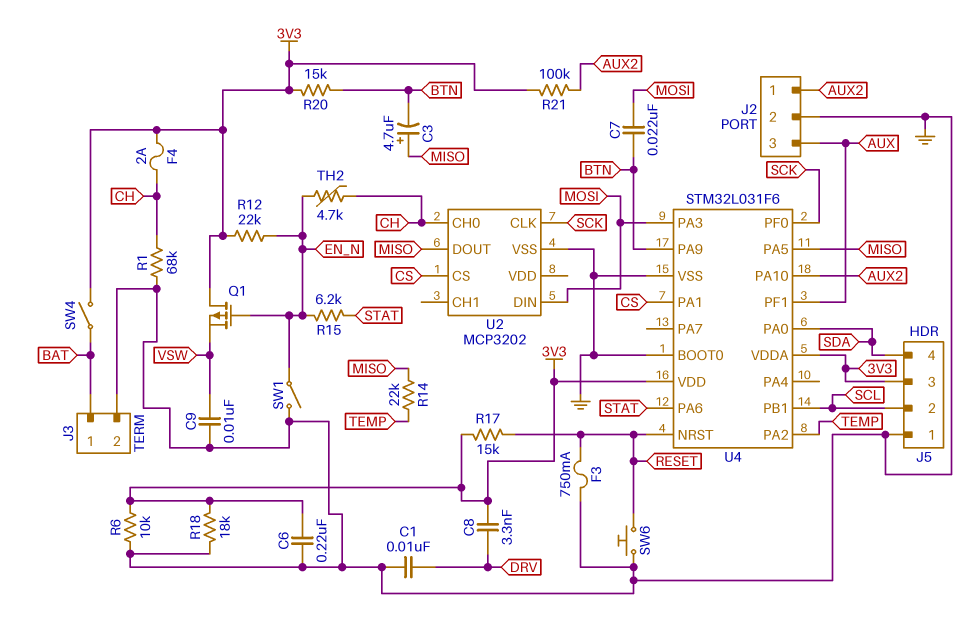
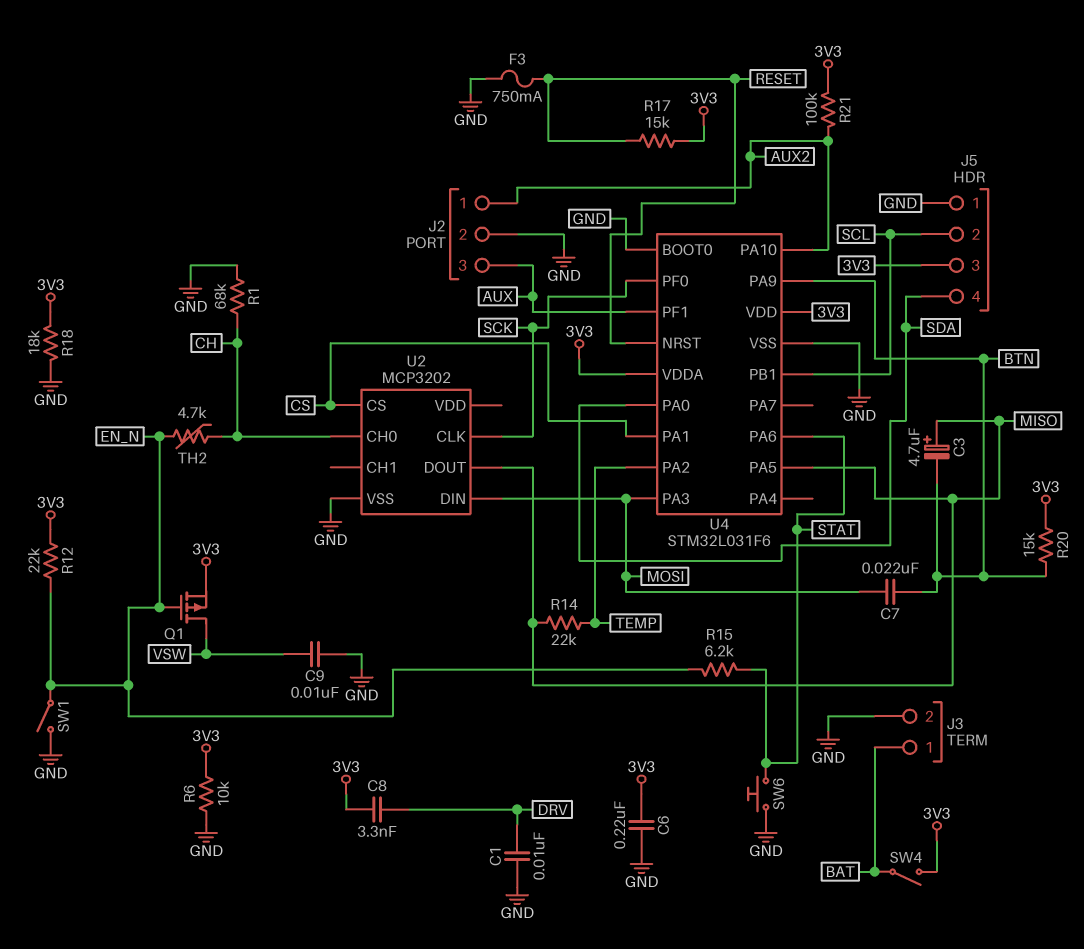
F4: 2A (3V3, CH) -> none
Q1: PMOS (G EN_N, D 3V3, S VSW) -> PMOS (G EN_N, D VSW, S 3V3)
SW6: button (GND, RESET) -> button (GND, STAT)

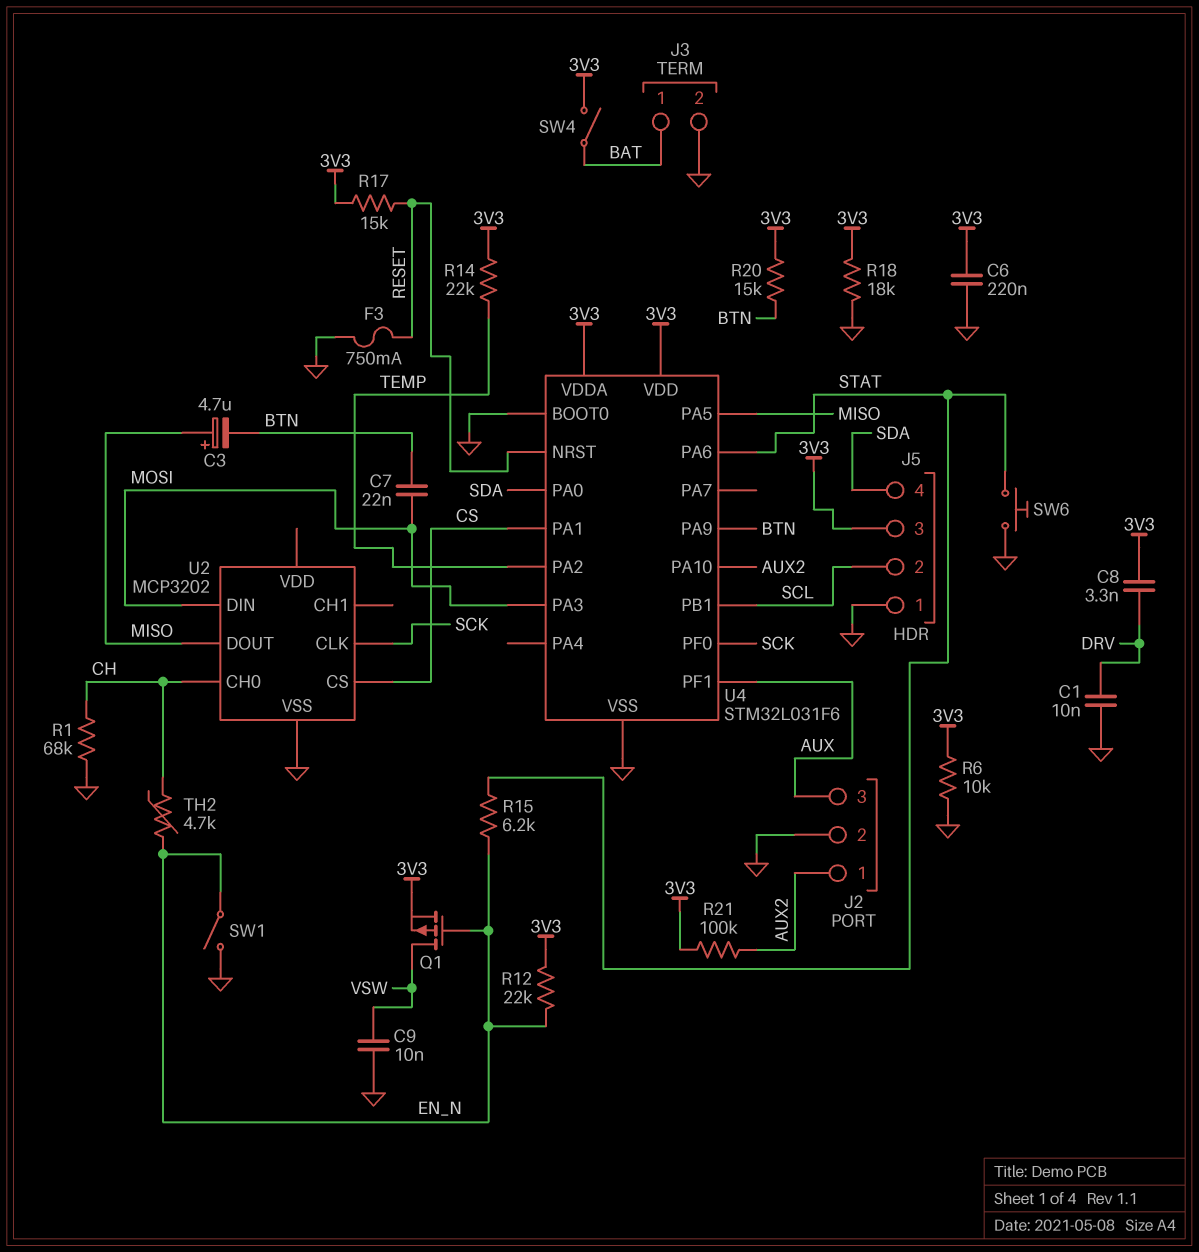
R14: 22k (MISO, TEMP) -> 22k (3V3, TEMP)

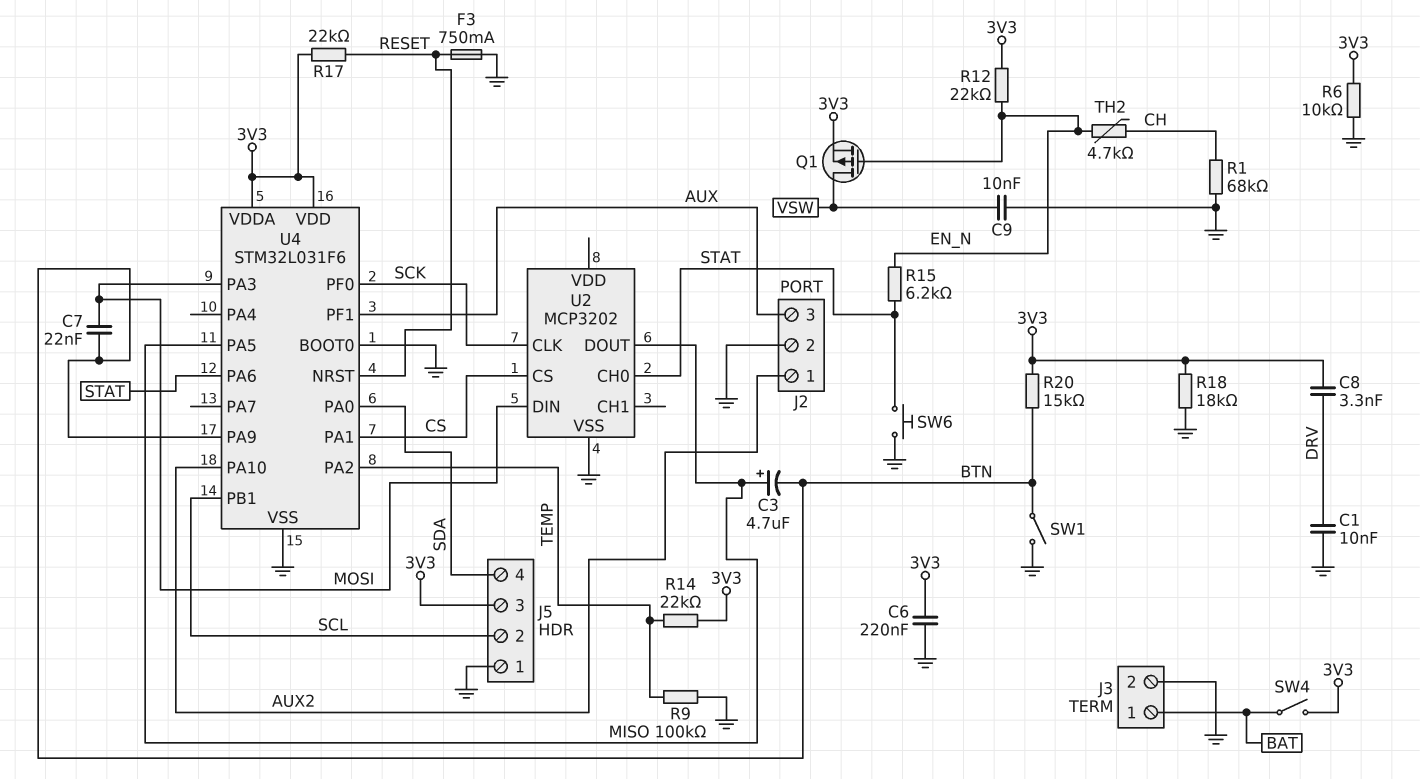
R9: none -> 100k (GND, TEMP)
R17: 15k (3V3, RESET) -> 22k (3V3, RESET)
R21: 100k (3V3, AUX2) -> none
SW1: switch (EN_N, GND) -> switch (BTN, GND)
U2 pin CH0: CH -> STAT

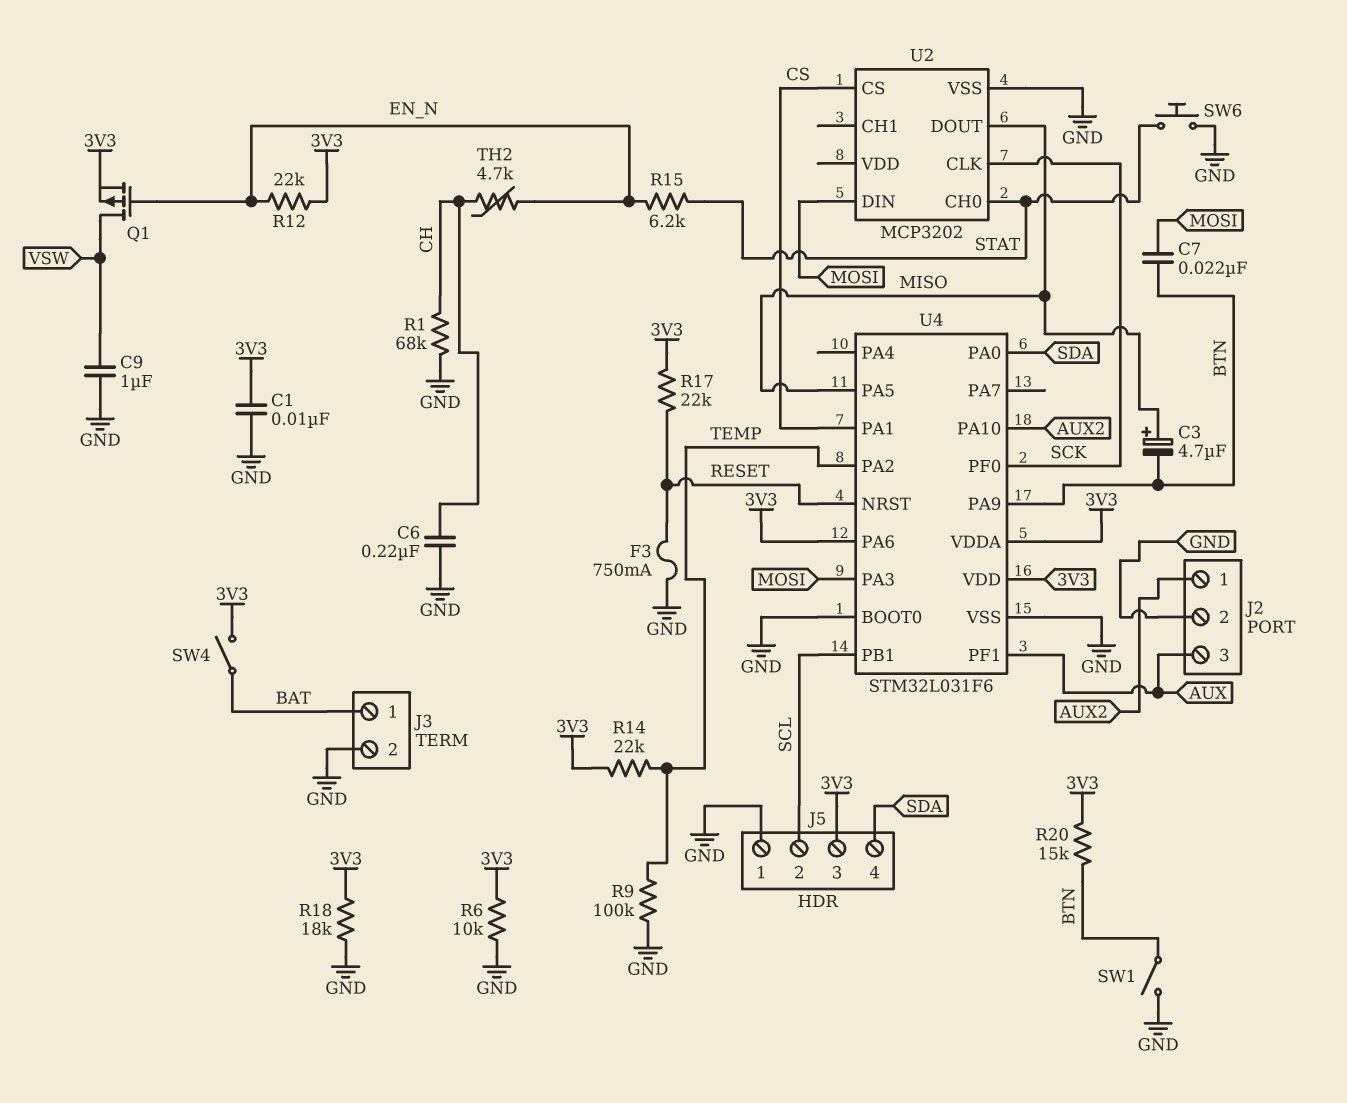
C1: 10nF (DRV, GND) -> 10nF (3V3, GND)
C6: 220nF (3V3, GND) -> 220nF (CH, GND)
C8: 3.3nF (3V3, DRV) -> none
C9: 10nF (GND, VSW) -> 1uF (GND, VSW)
U4 pin PA6: STAT -> 3V3

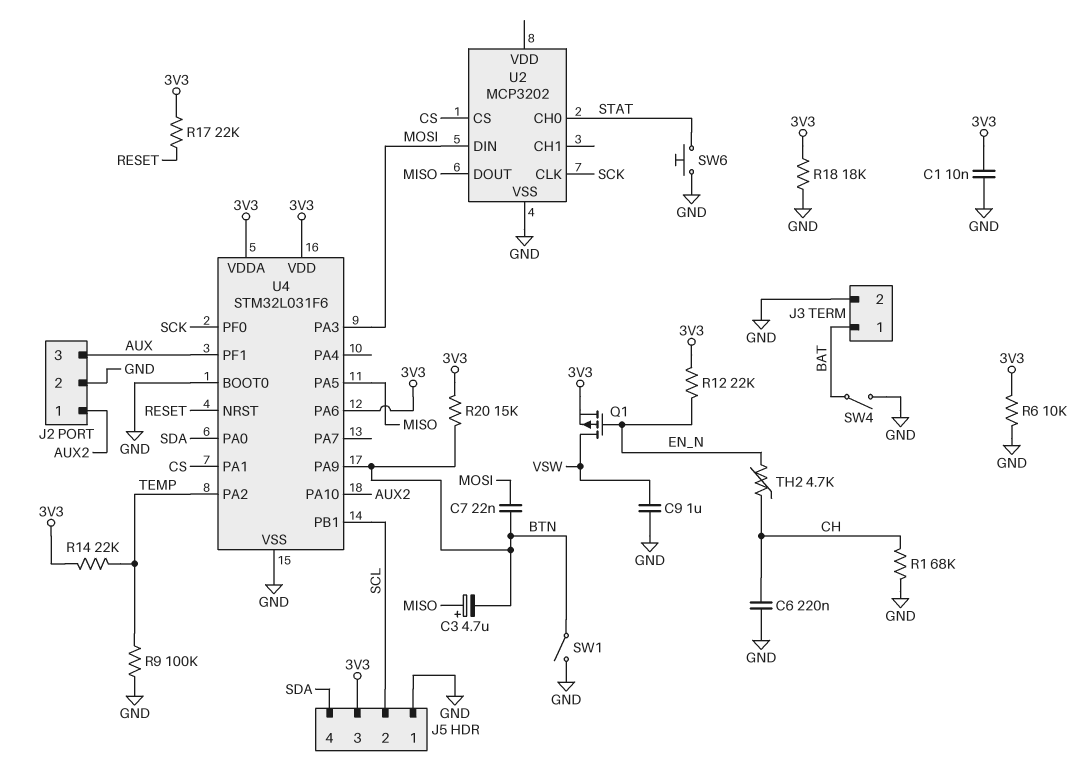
F3: 750mA (GND, RESET) -> none
R15: 6.2k (EN_N, STAT) -> none
SW4: switch (3V3, BAT) -> switch (BAT, GND)

